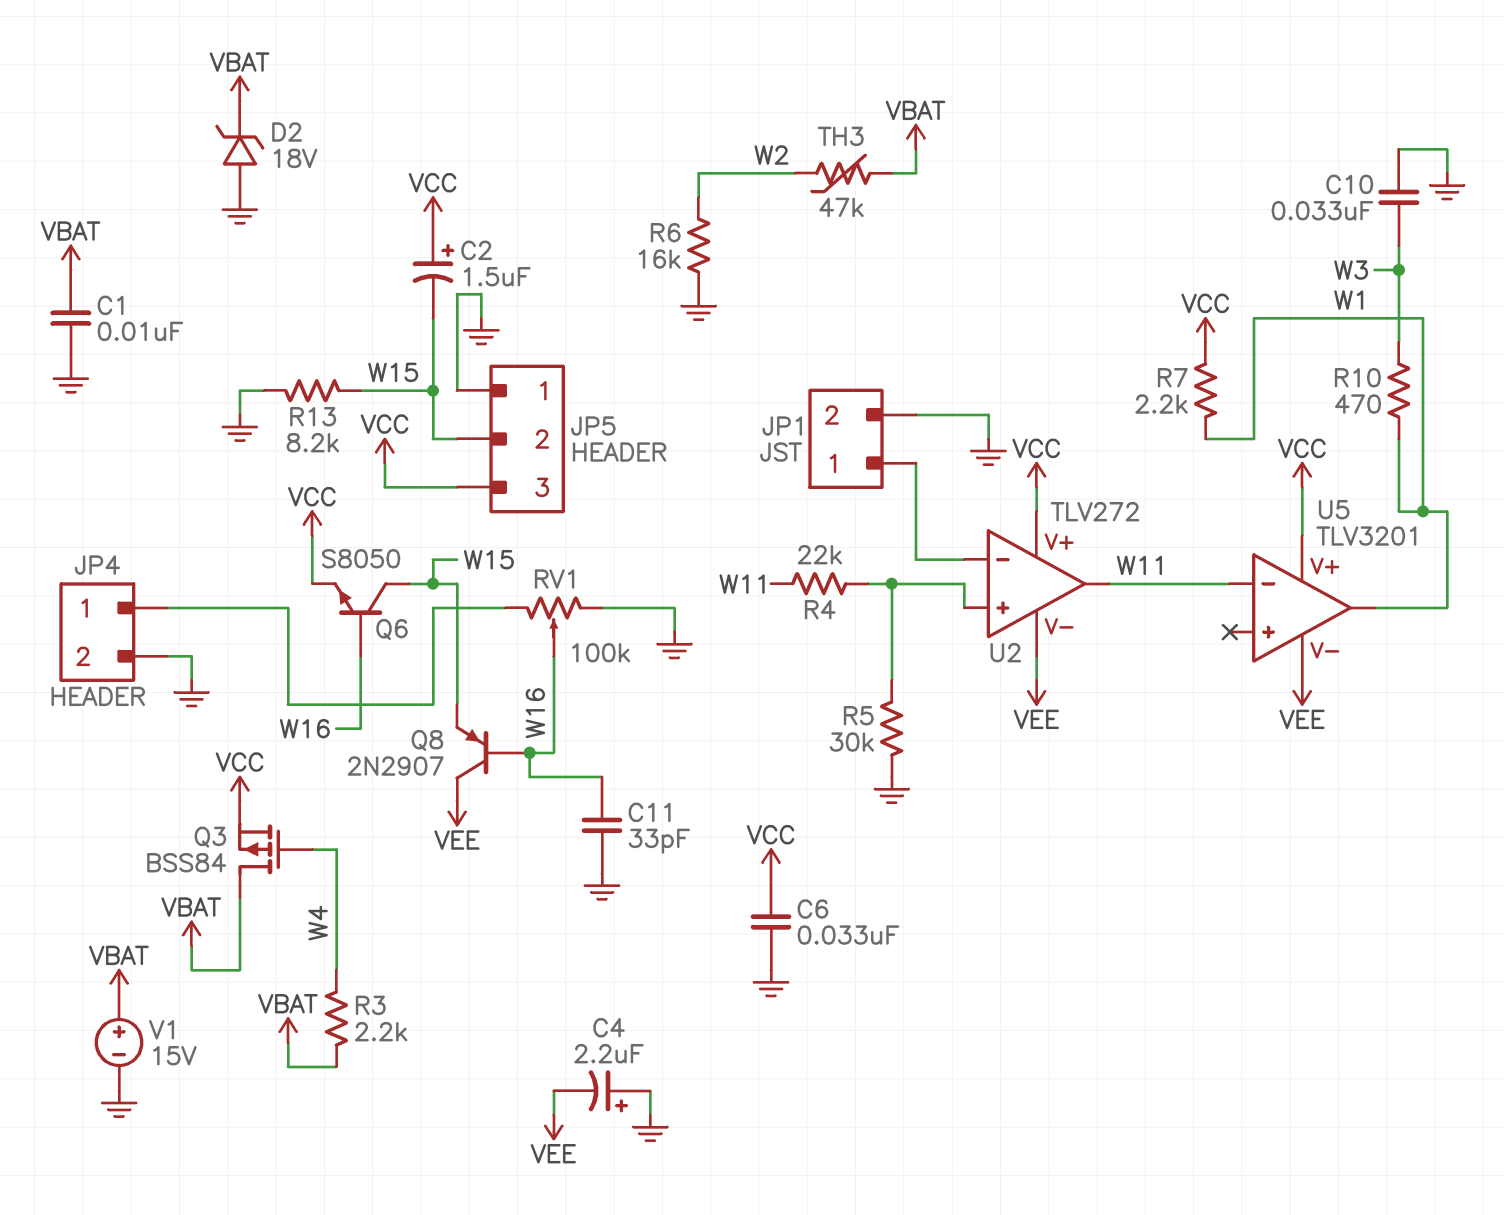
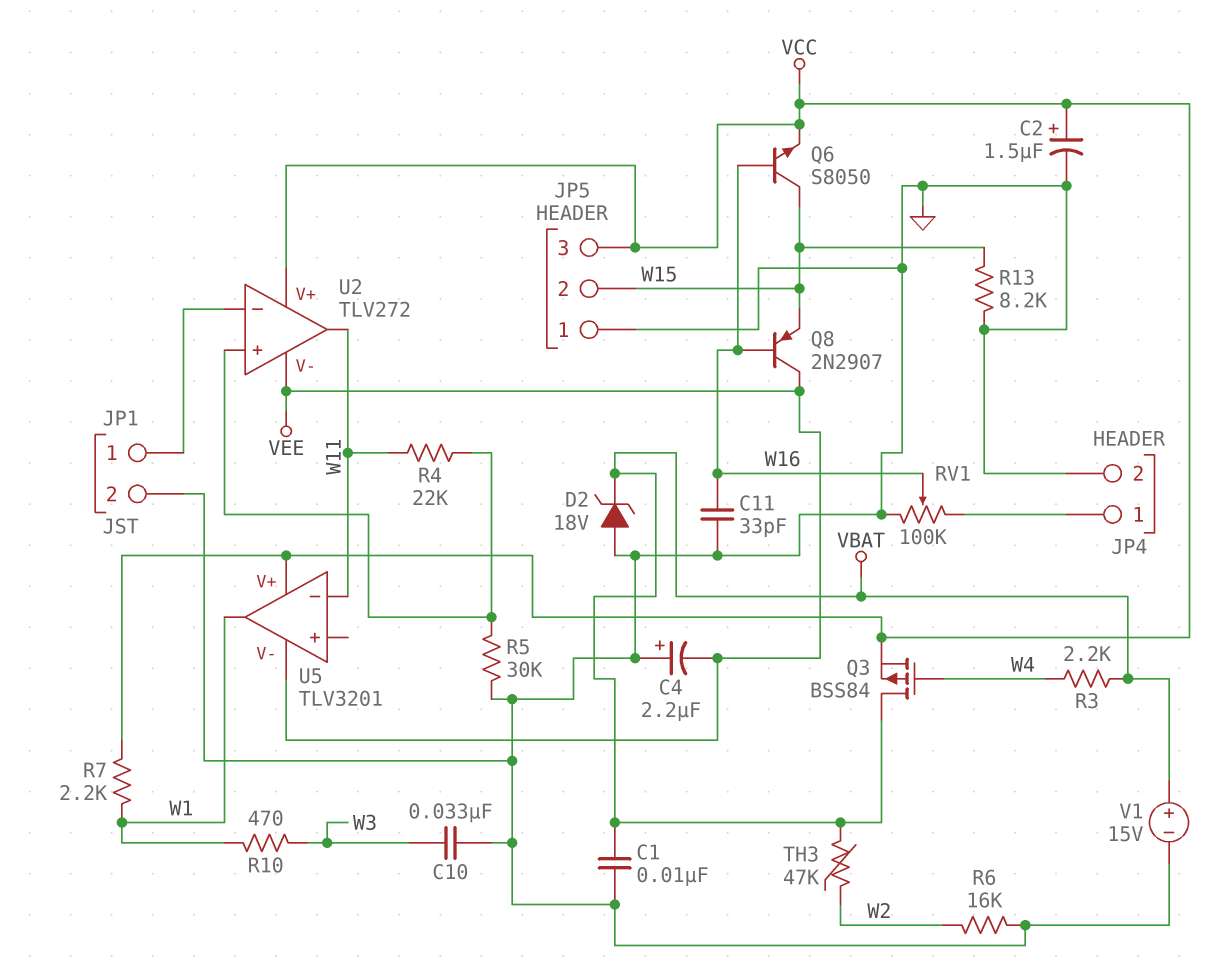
C2: 1.5uF (plus VCC, minus W15) -> 1.5uF (plus VCC, minus GND)
C6: 33nF (GND, VCC) -> none

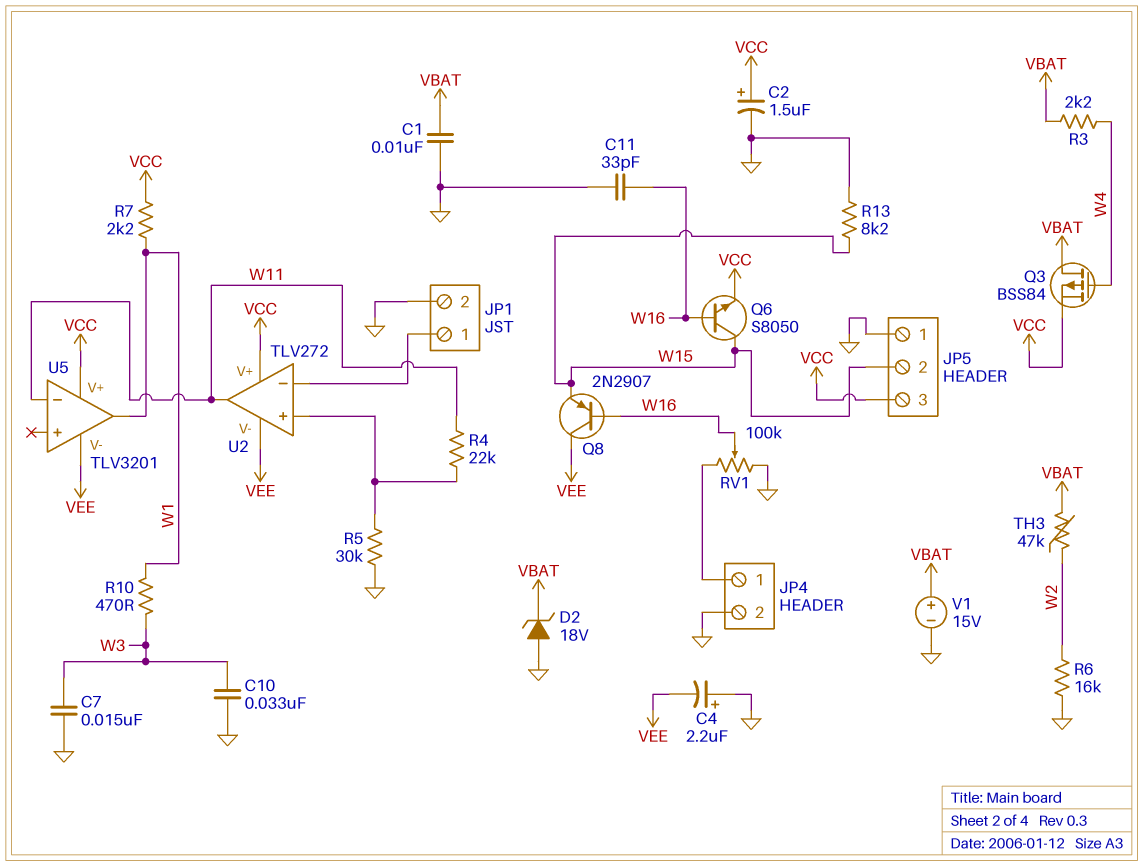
C7: none -> 15nF (GND, W3)

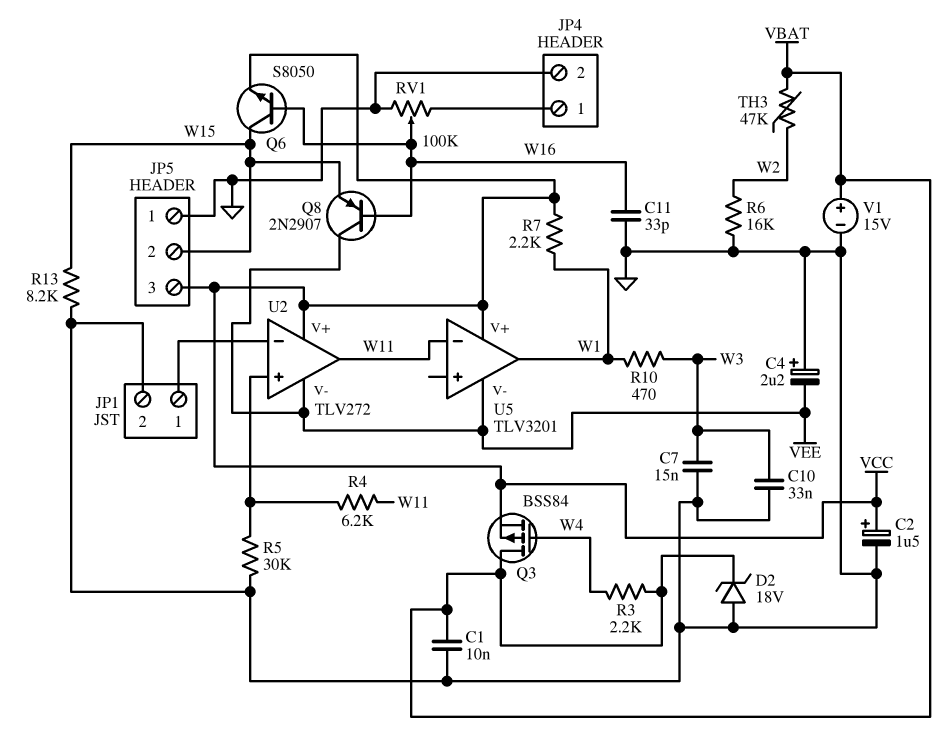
R4: 22k (U2/in+, W11) -> 6.2k (U2/in+, W11)

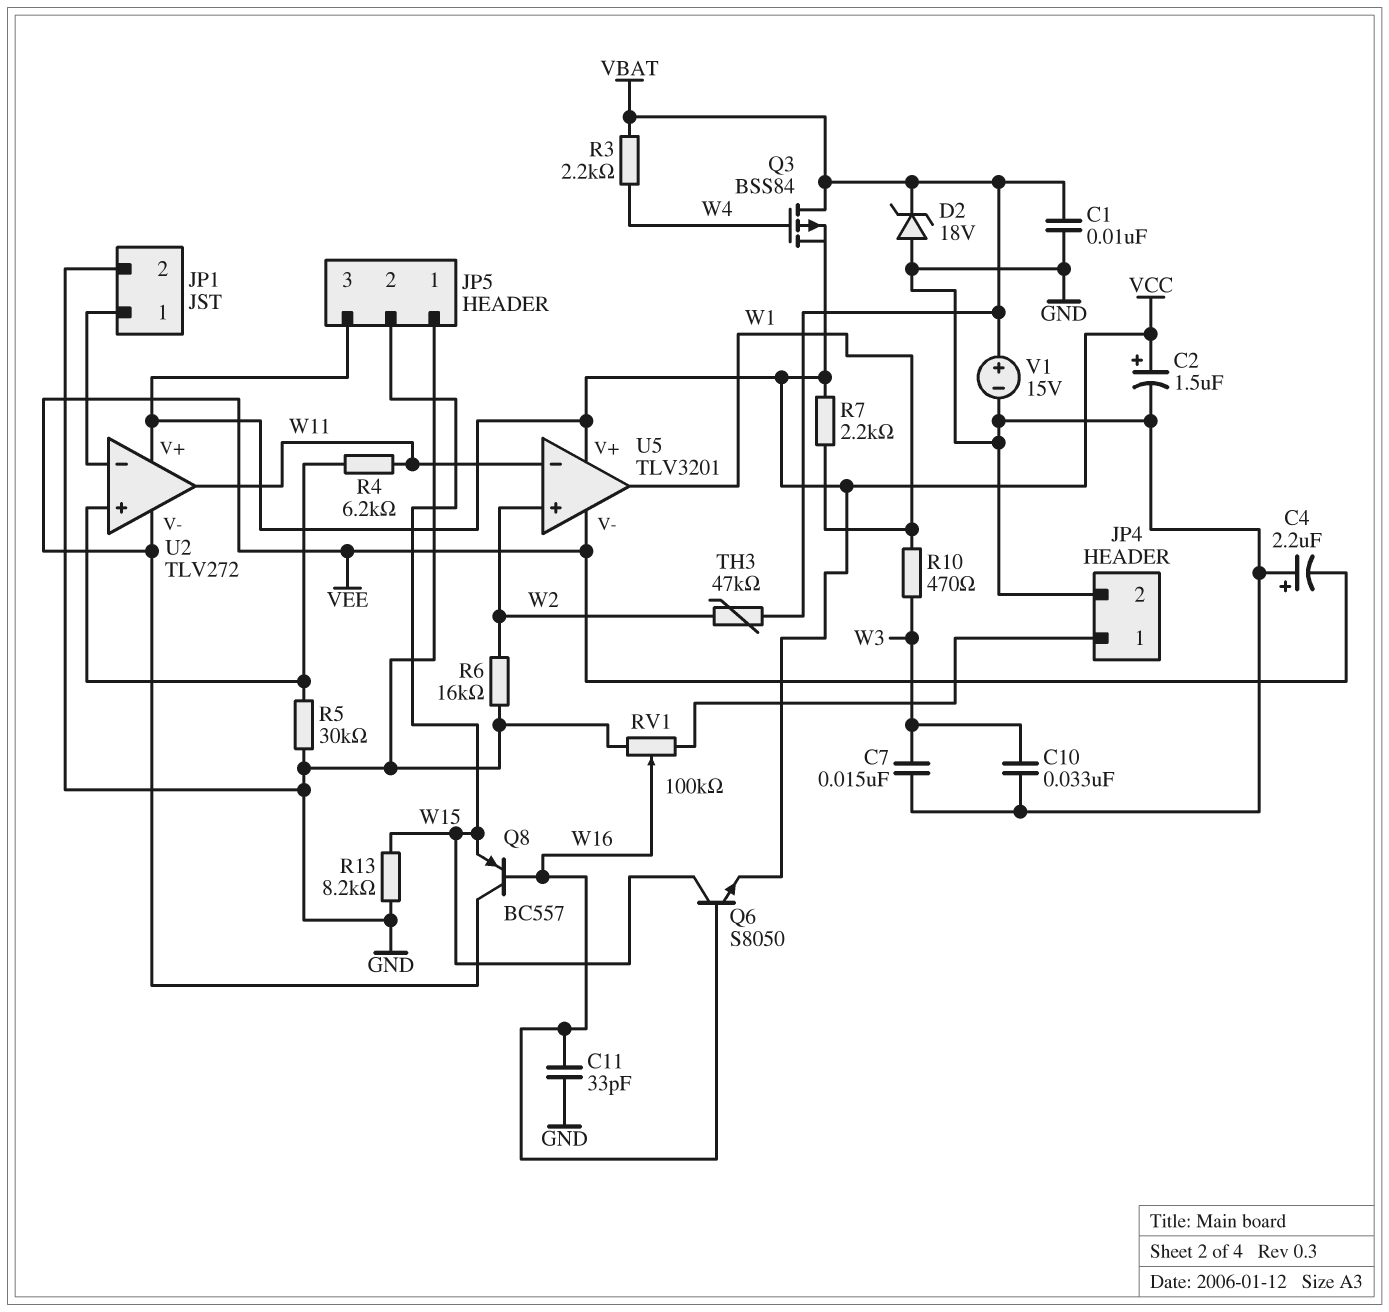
Q8: PNP 2N2907 (B W16, C VEE, E W15) -> PNP BC557 (B W16, C VEE, E W15)
U5 pin in+: none -> W2

